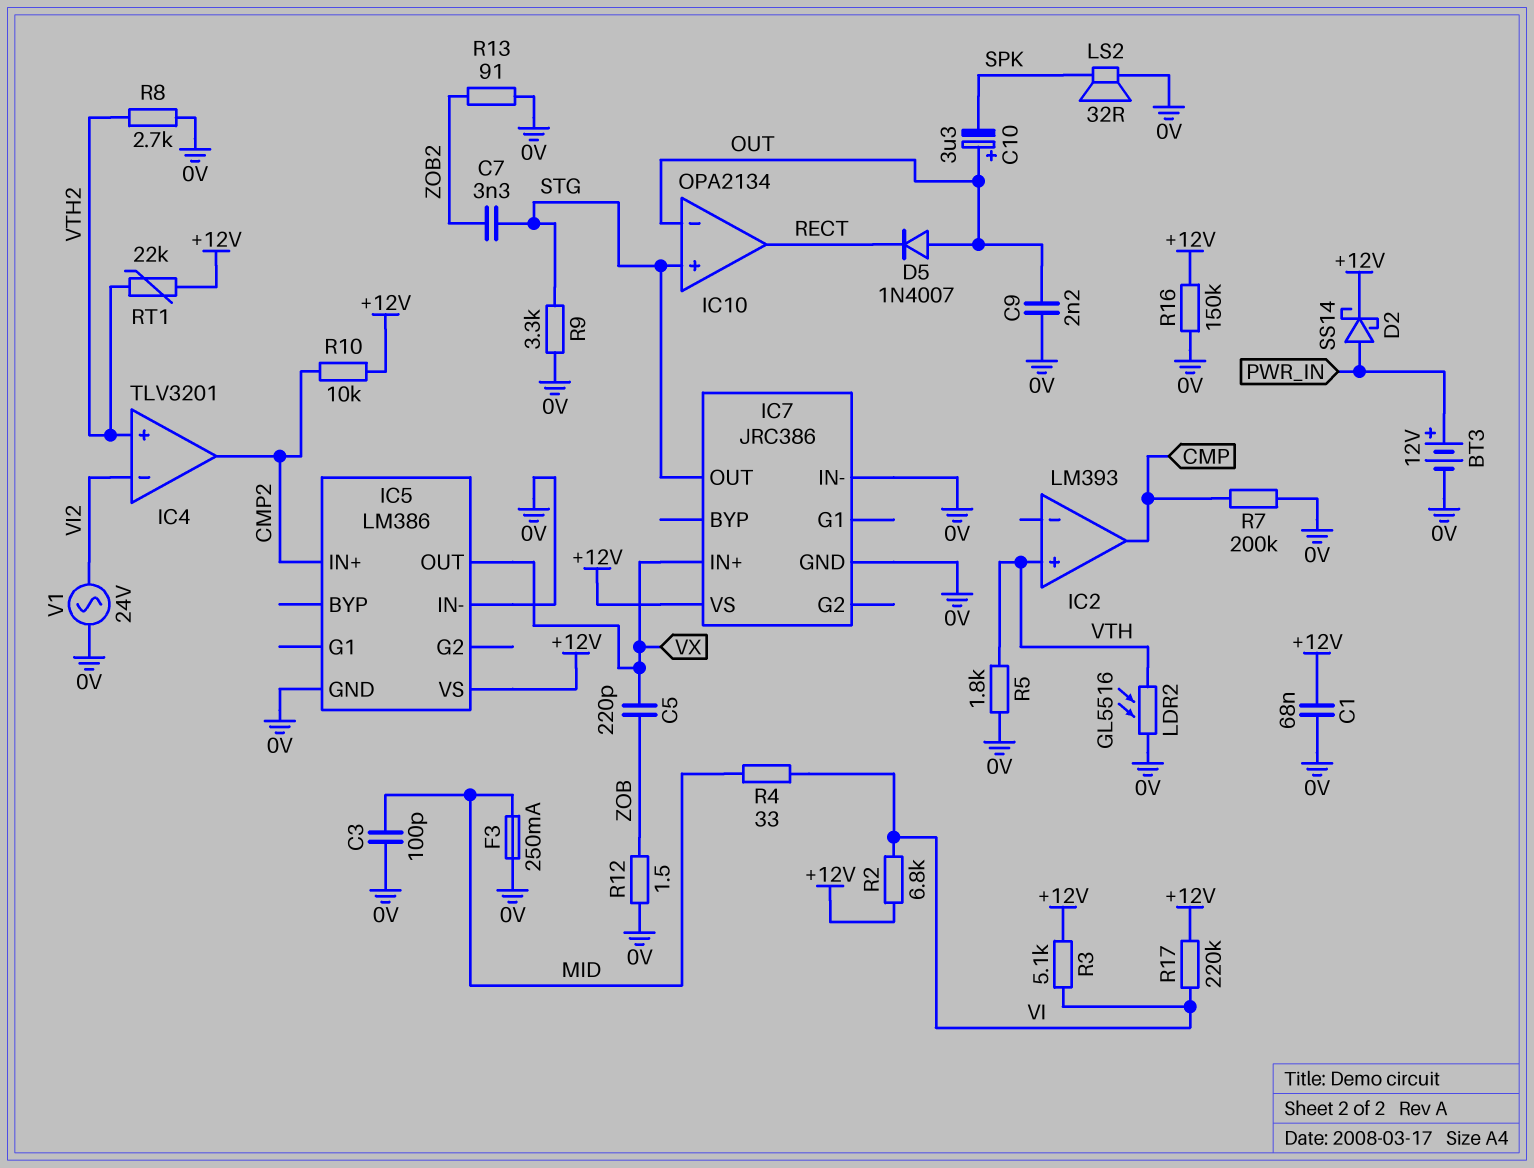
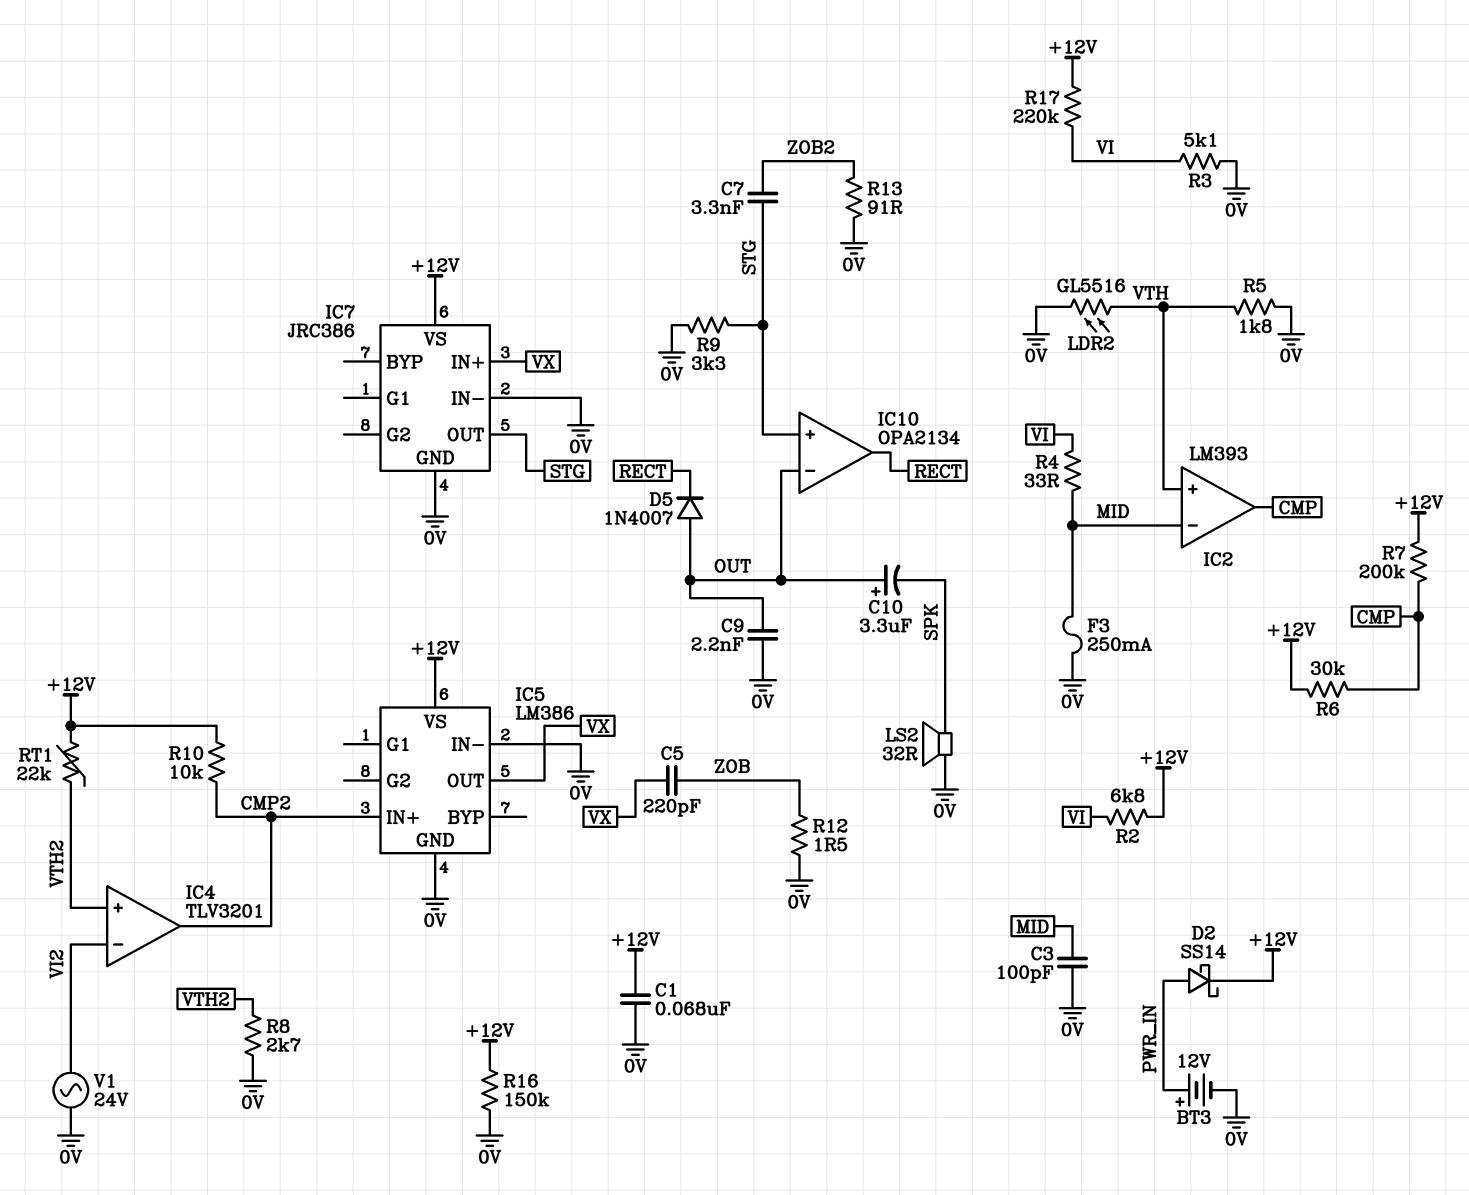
IC2 pin in-: none -> MID
R3: 5.1k (+12V, VI) -> 5.1k (0V, VI)
R6: none -> 30k (+12V, CMP)
R7: 200k (0V, CMP) -> 200k (+12V, CMP)

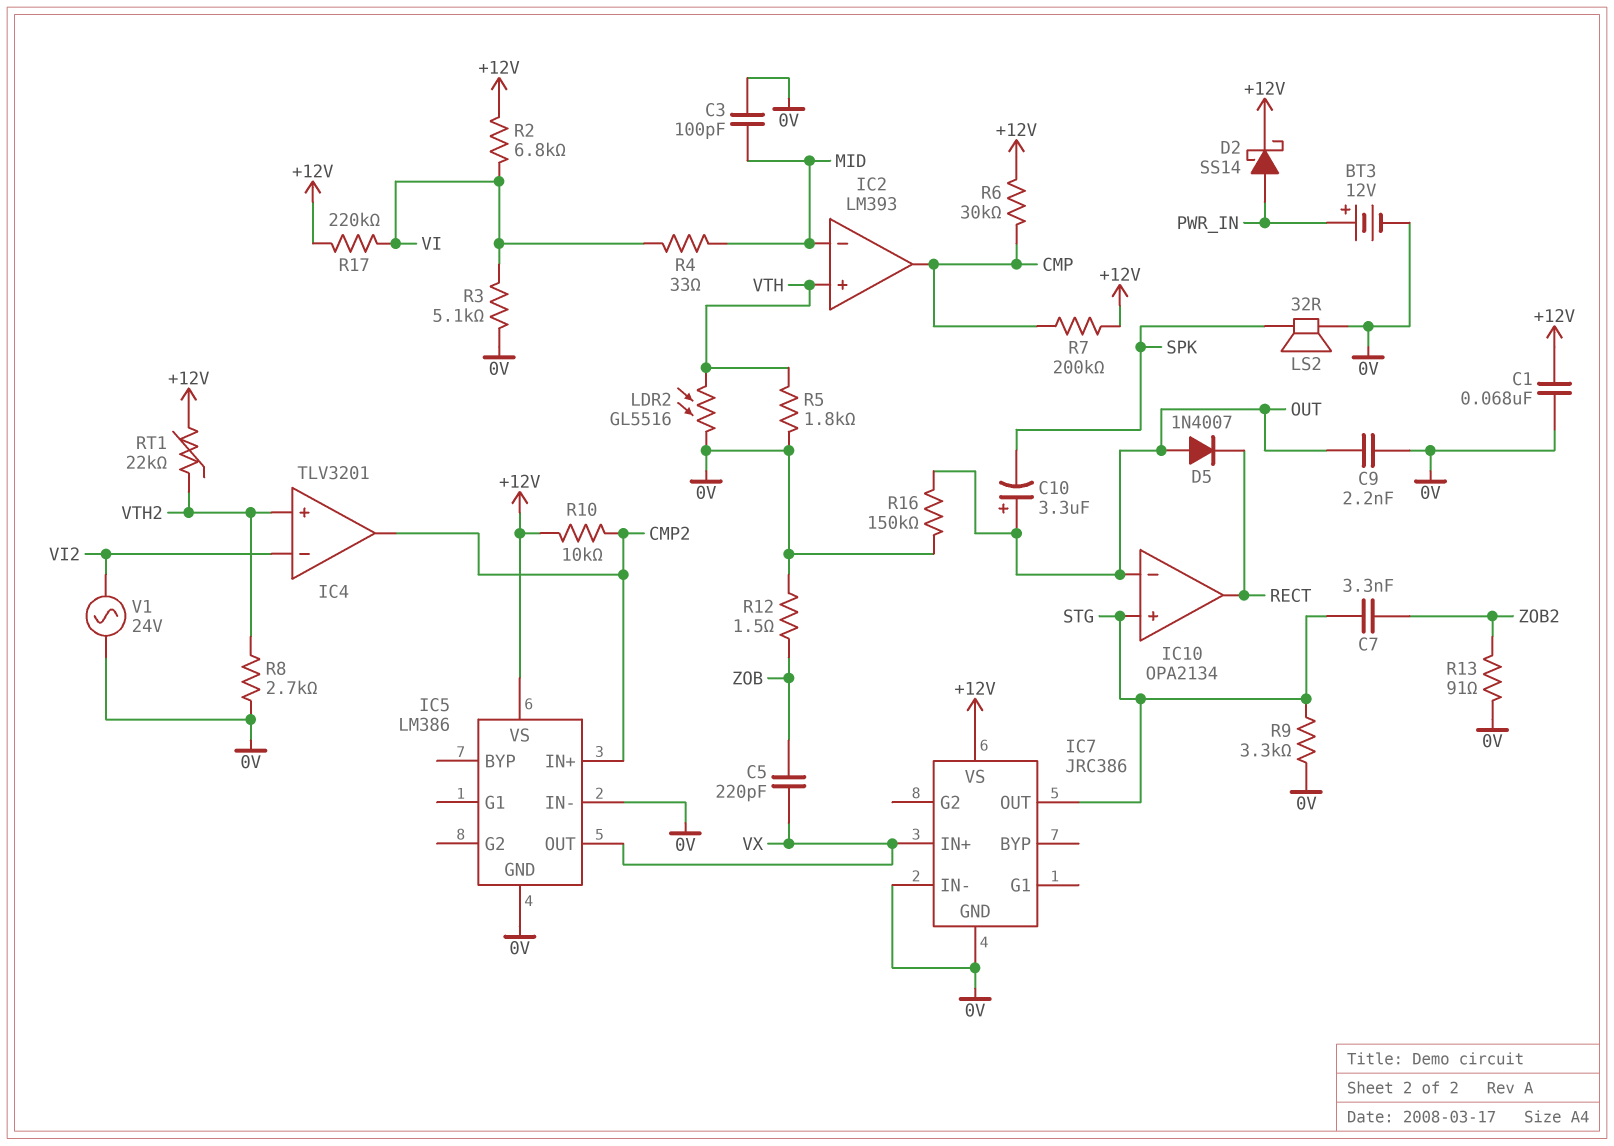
F3: 250mA (0V, MID) -> none
R16: 150k (+12V, 0V) -> 150k (0V, OUT)

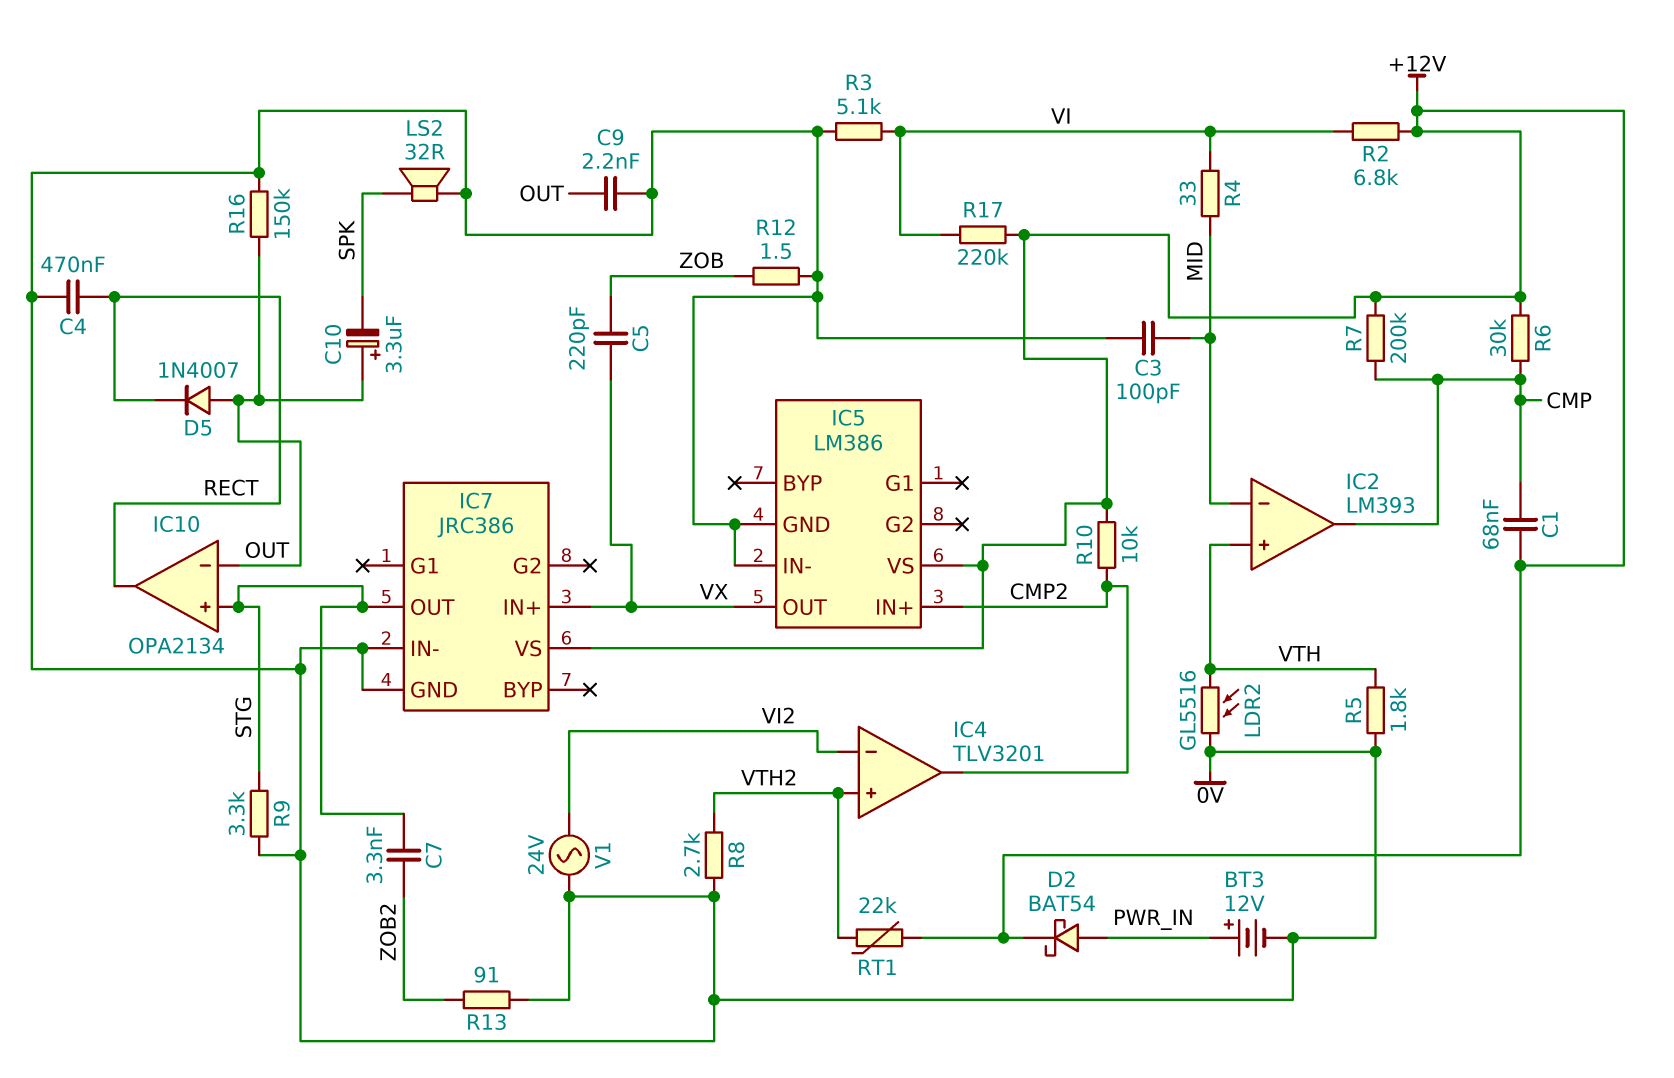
C1: 68nF (+12V, 0V) -> 68nF (+12V, CMP)
C4: none -> 470nF (0V, RECT)
D2: schottky SS14 (A PWR_IN, K +12V) -> schottky BAT54 (A PWR_IN, K +12V)

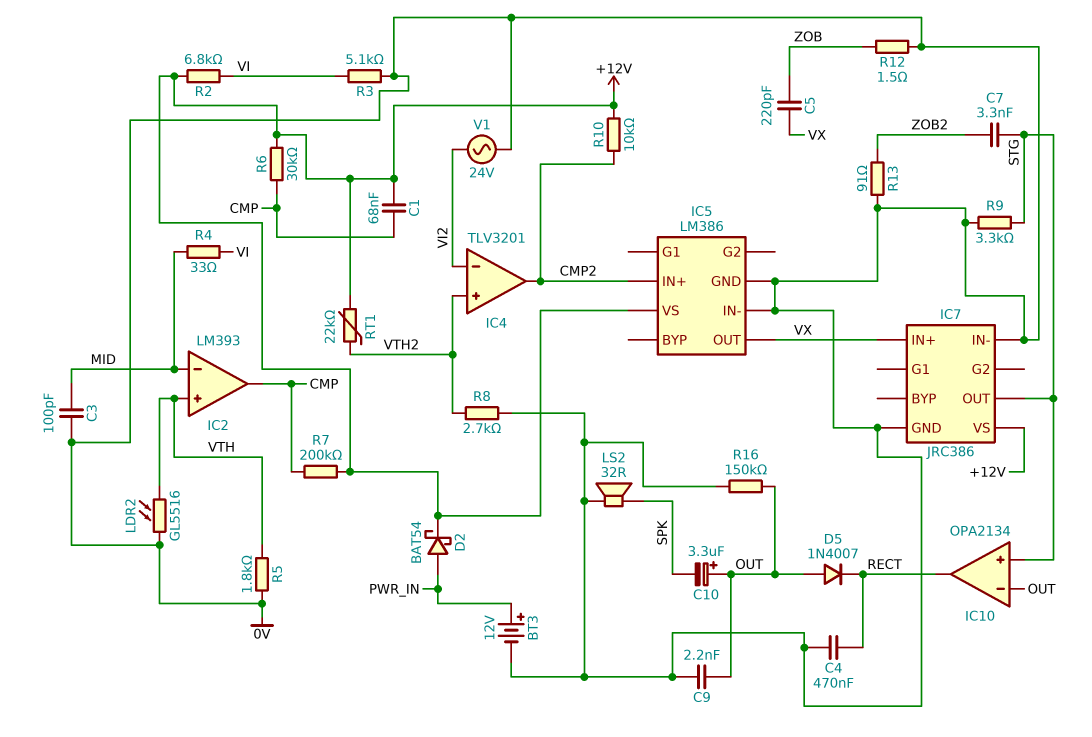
R17: 220k (+12V, VI) -> none

